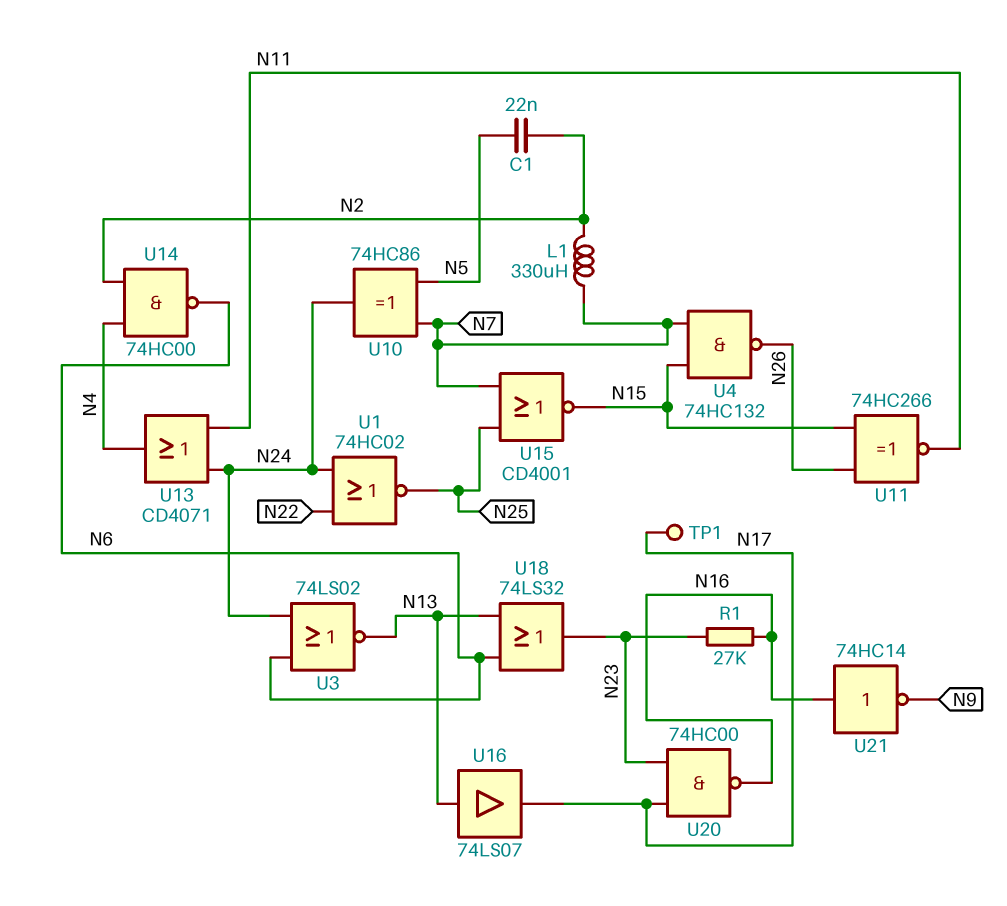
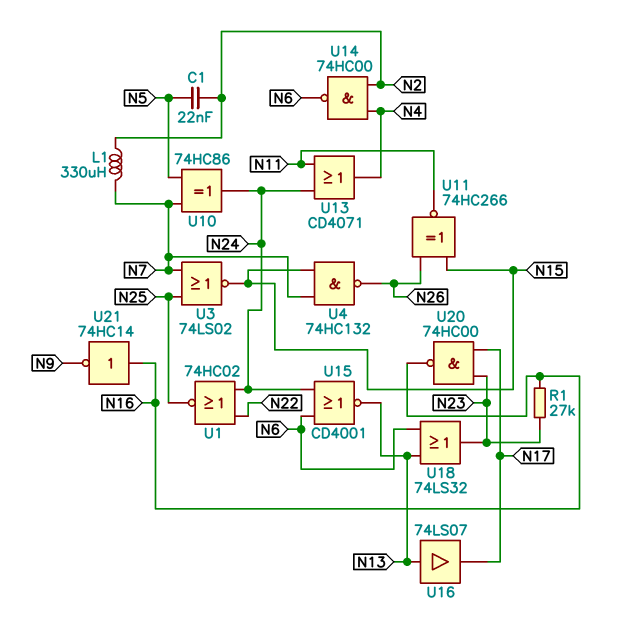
TP1: test point (N17) -> none
U3: NOR 74LS02 (in N6, in N24, out N13) -> NOR 74LS02 (in N7, in N25, out N15)
U15: NOR CD4001 (in N7, in N25, out N15) -> NOR CD4001 (in N6, in N24, out N13)

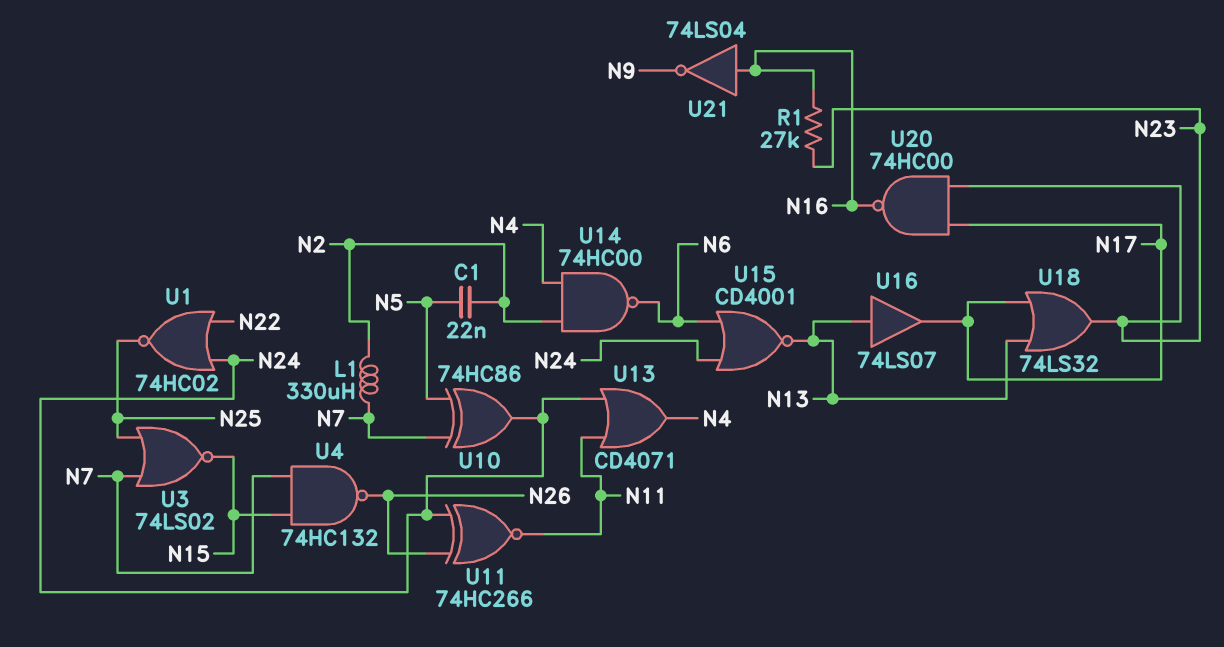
U11: XNOR 74HC266 (in N15, in N26, out N11) -> XNOR 74HC266 (in N24, in N26, out N11)
U18: OR 74LS32 (in N6, in N13, out N23) -> OR 74LS32 (in N13, in N17, out N23)
U21: NOT 74HC14 (in N16, out N9) -> NOT 74LS04 (in N16, out N9)

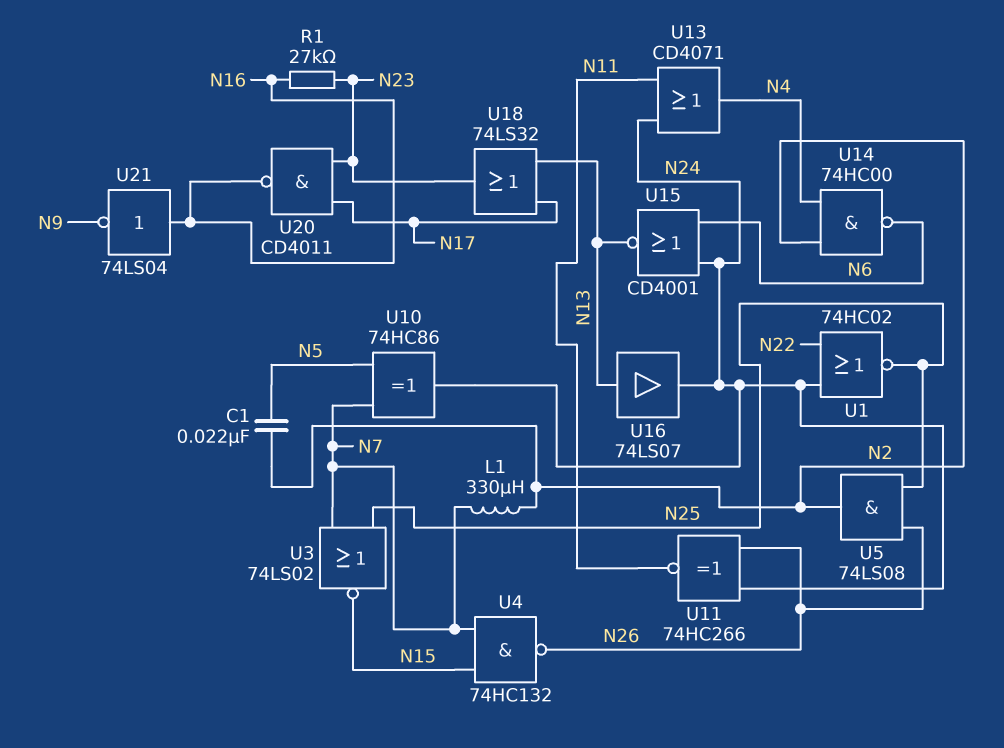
U5: none -> AND 74LS08 (in N25, in N26, out N2)
U16: buffer 74LS07 (in N13, out N17) -> buffer 74LS07 (in N13, out N24)
U20: NAND 74HC00 (in N17, in N23, out N16) -> NAND CD4011 (in N17, in N23, out N16)

